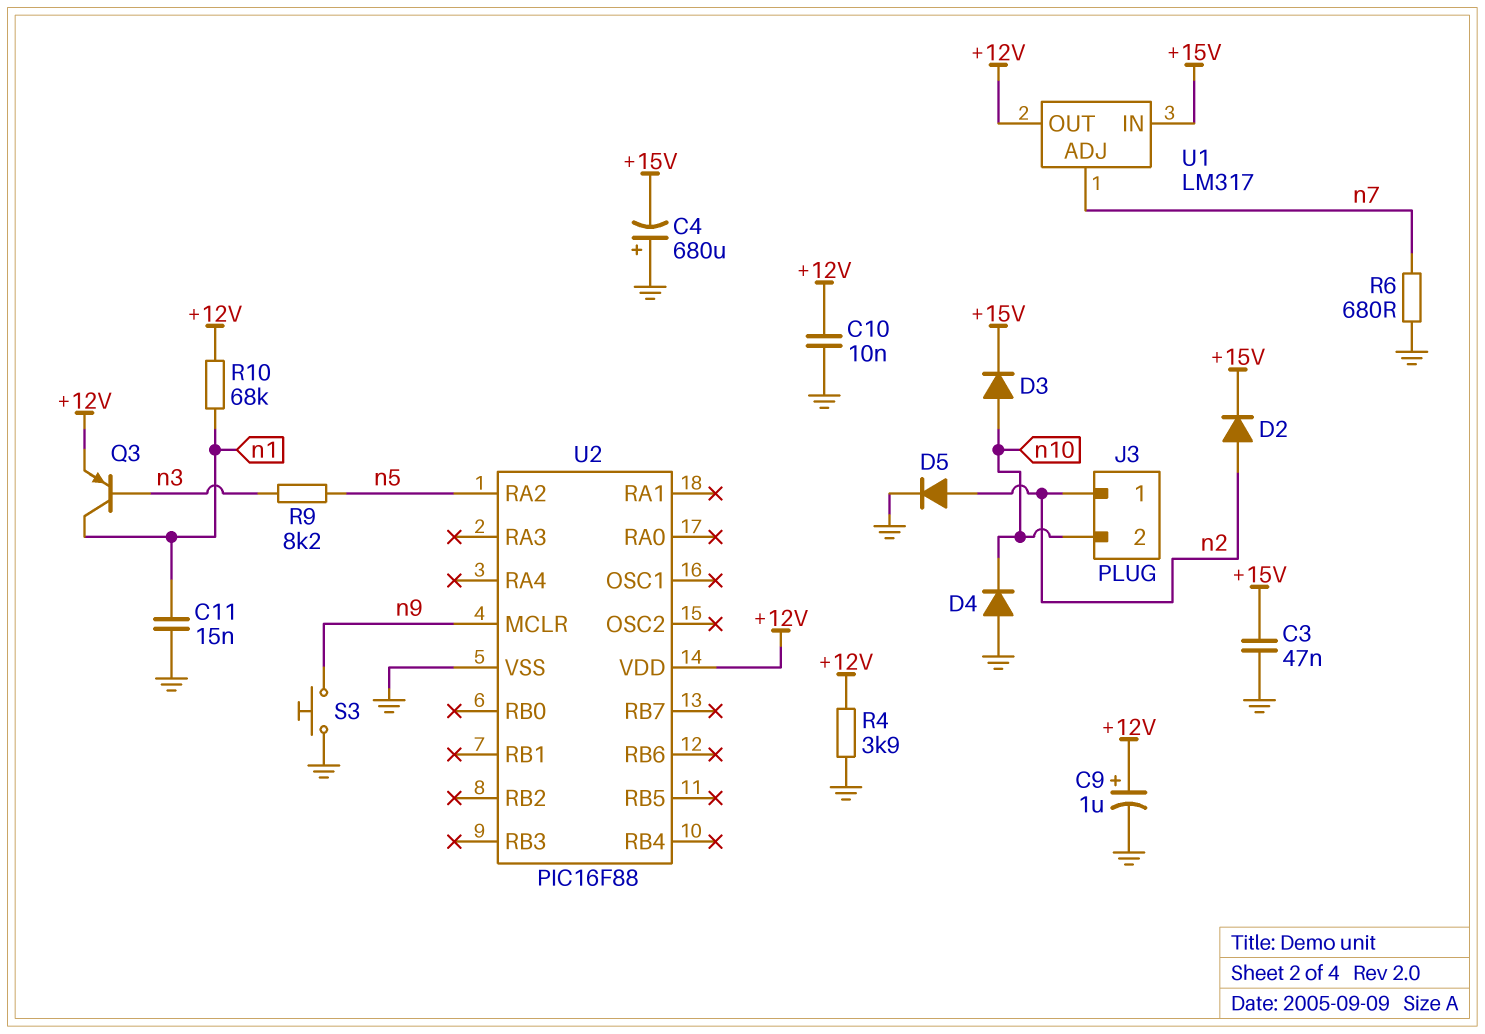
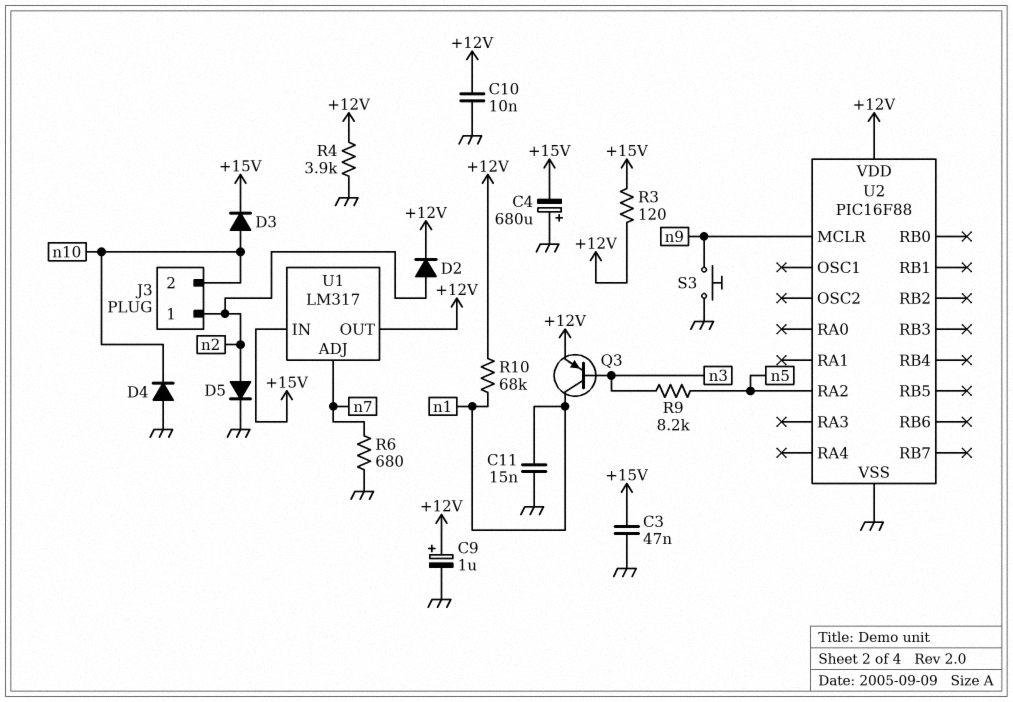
D2: diode (A n2, K +15V) -> diode (A n2, K +12V)
R3: none -> 120 (+12V, +15V)

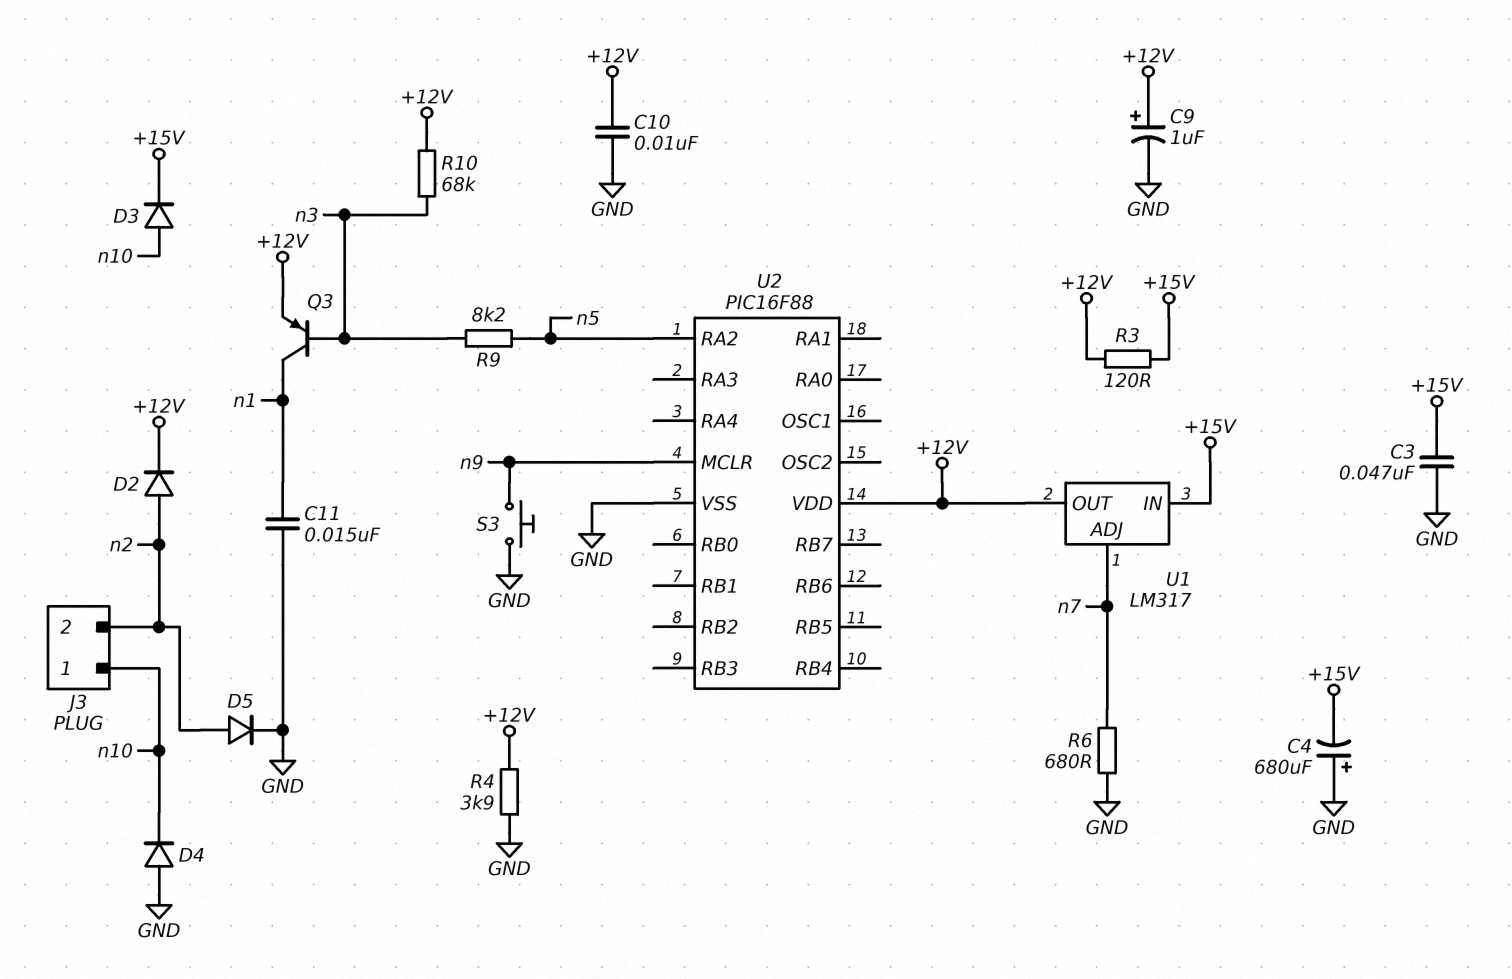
J3 pin 1: n2 -> n10
J3 pin 2: n10 -> n2
R10: 68k (+12V, n1) -> 68k (+12V, n3)

